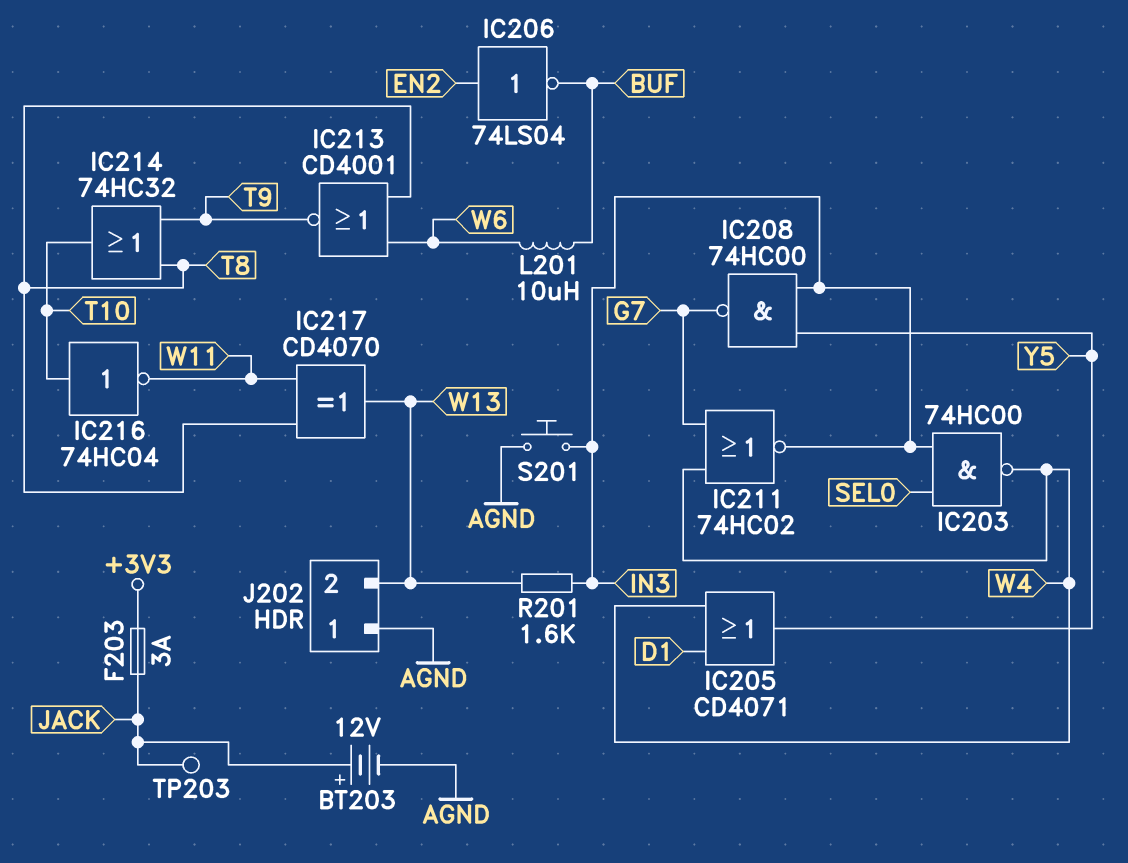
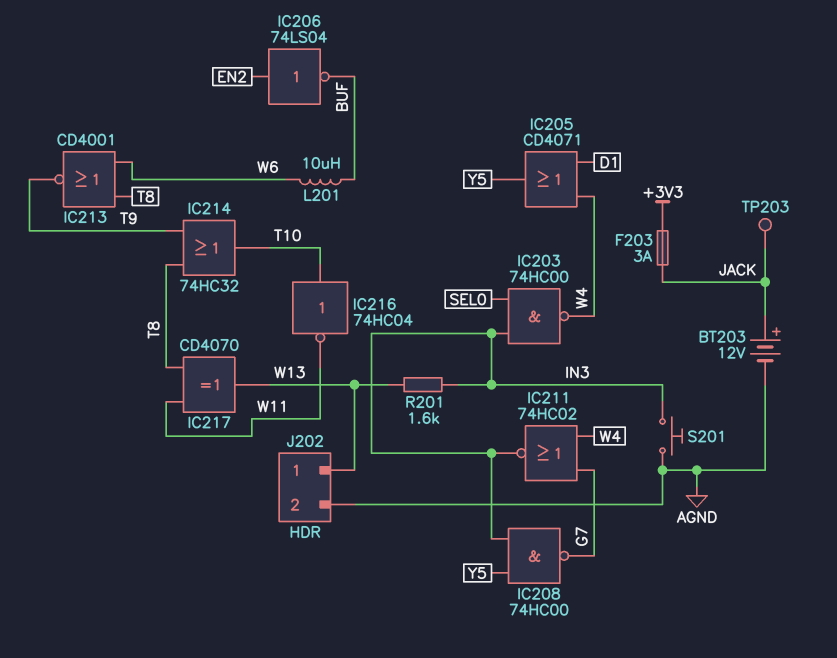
J202 pin 1: AGND -> W13
J202 pin 2: W13 -> AGND

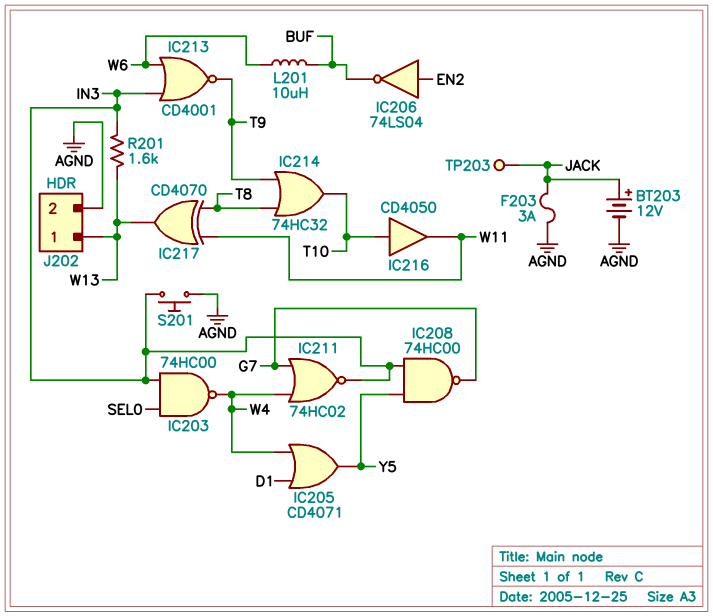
F203: 3A (+3V3, JACK) -> 3A (AGND, JACK)
IC213: NOR CD4001 (in T8, in W6, out T9) -> NOR CD4001 (in IN3, in W6, out T9)
IC216: NOT 74HC04 (in T10, out W11) -> buffer CD4050 (in T10, out W11)

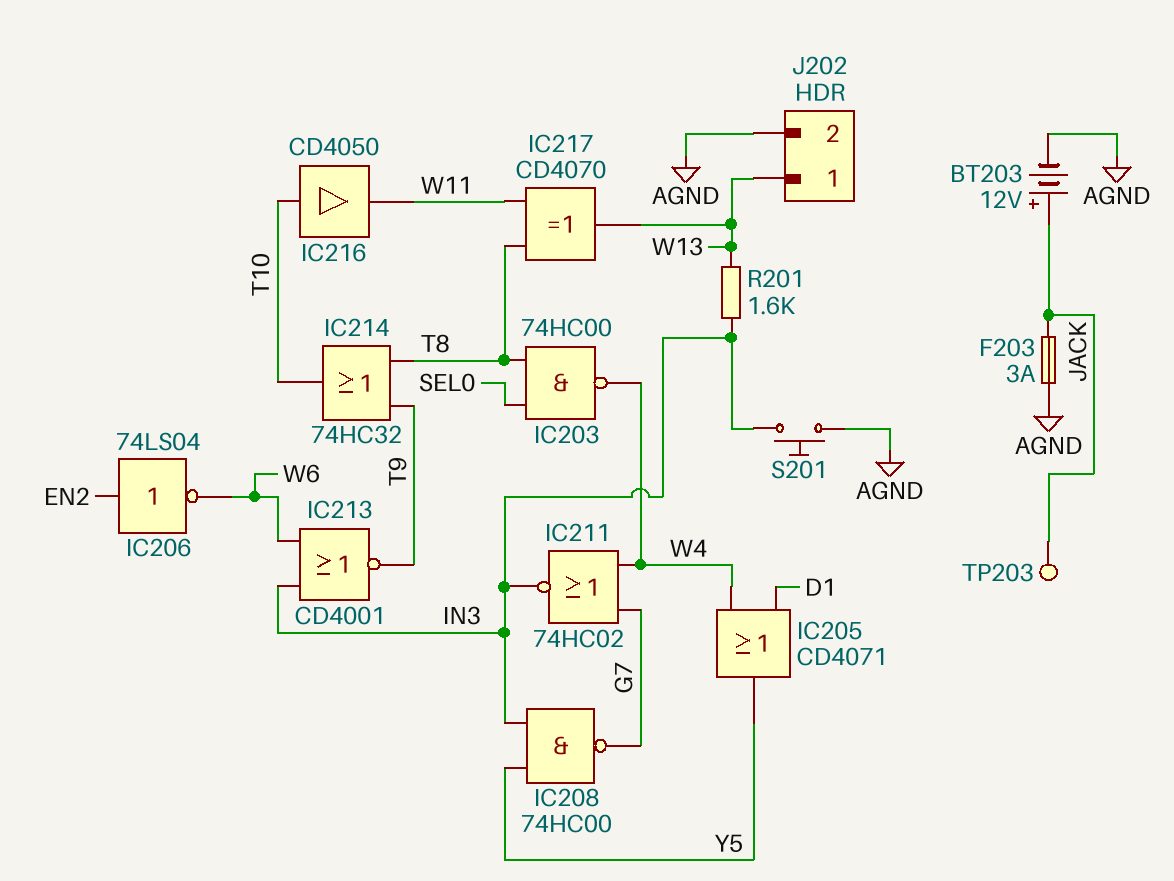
IC203: NAND 74HC00 (in IN3, in SEL0, out W4) -> NAND 74HC00 (in SEL0, in T8, out W4)
IC206: NOT 74LS04 (in EN2, out BUF) -> NOT 74LS04 (in EN2, out W6)
L201: 10uH (BUF, W6) -> none

